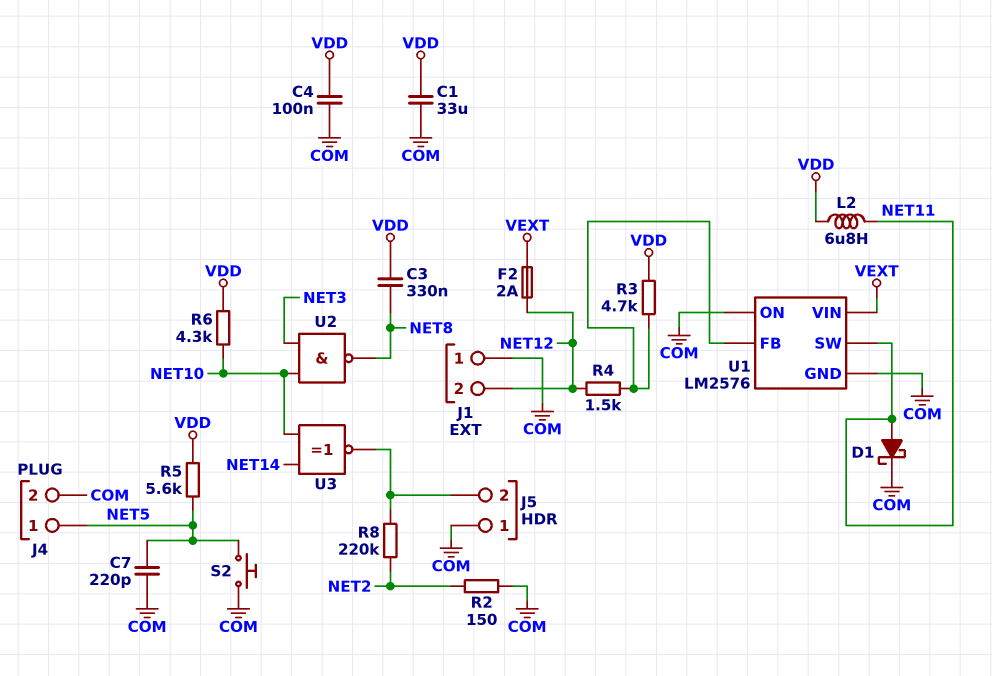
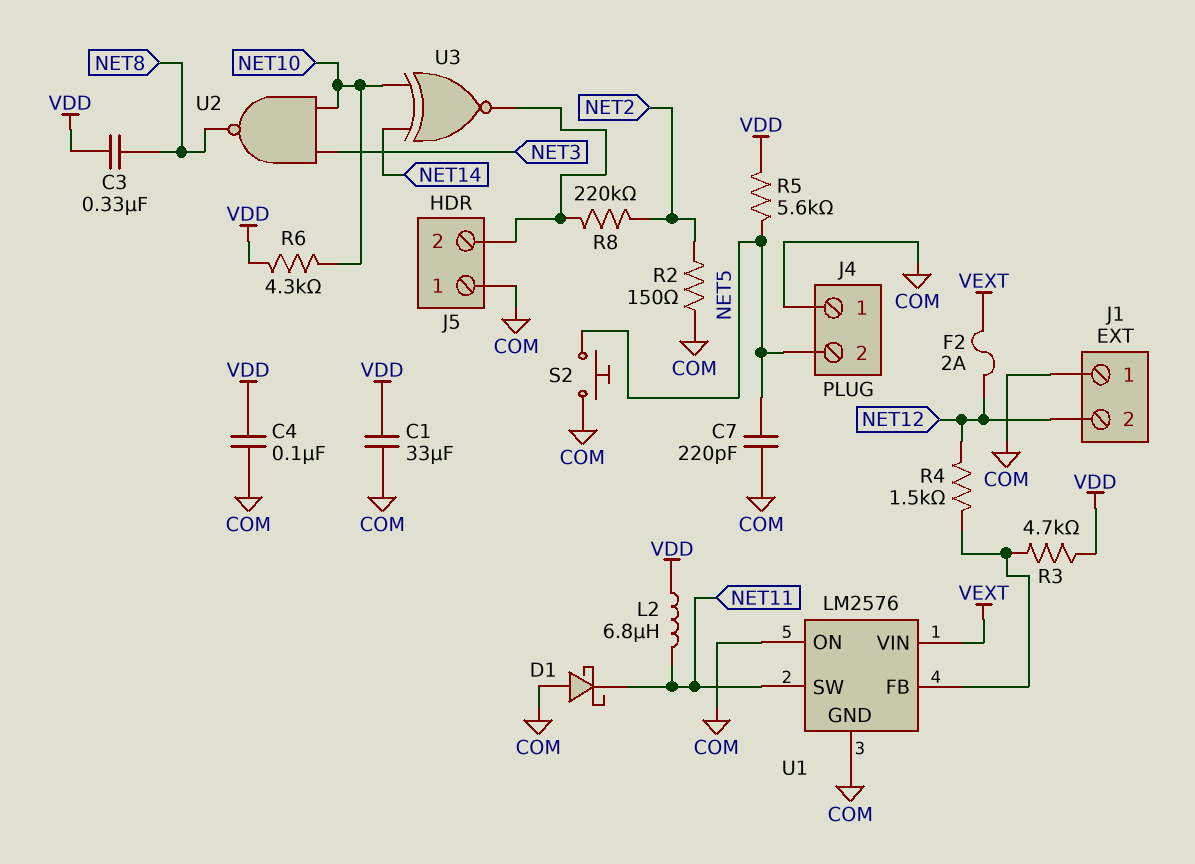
D1: schottky (A NET11, K COM) -> schottky (A COM, K NET11)
J4 pin 1: NET5 -> COM
J4 pin 2: COM -> NET5

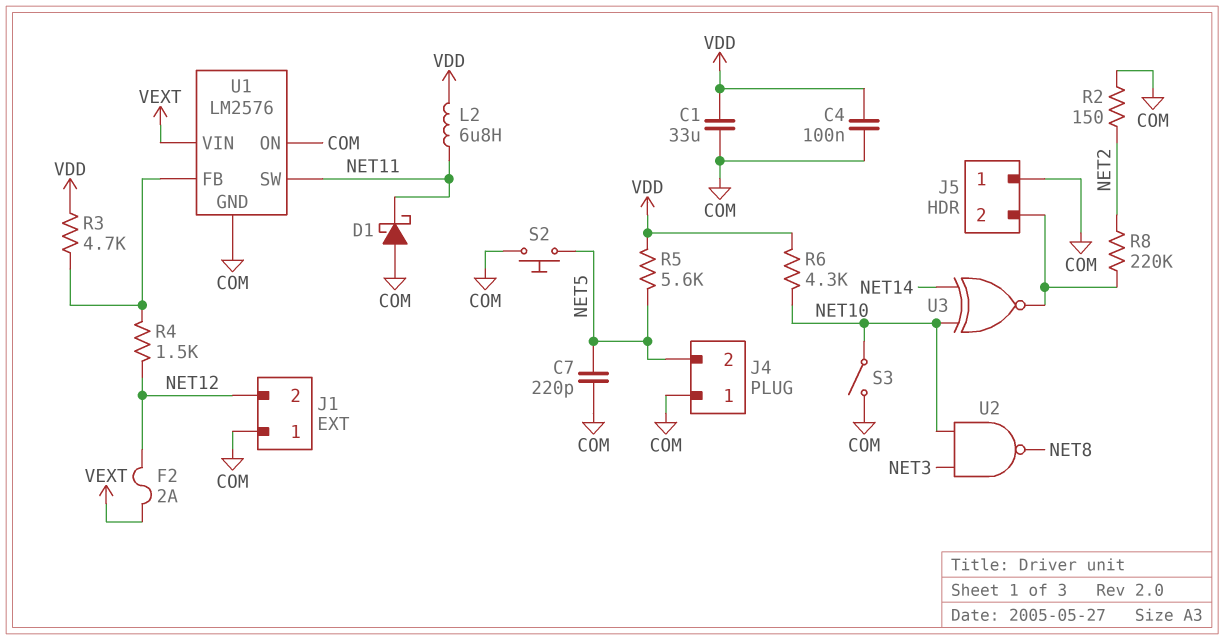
C3: 330nF (NET8, VDD) -> none
S3: none -> switch (COM, NET10)

